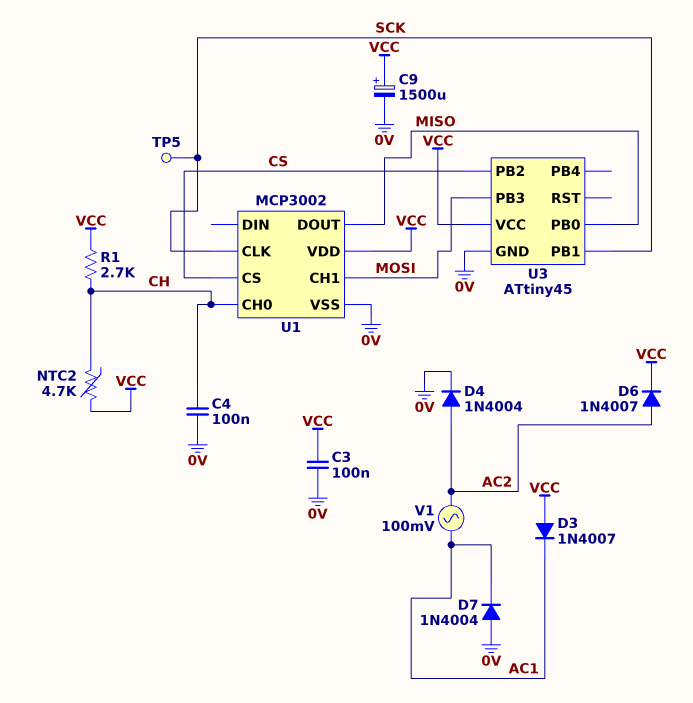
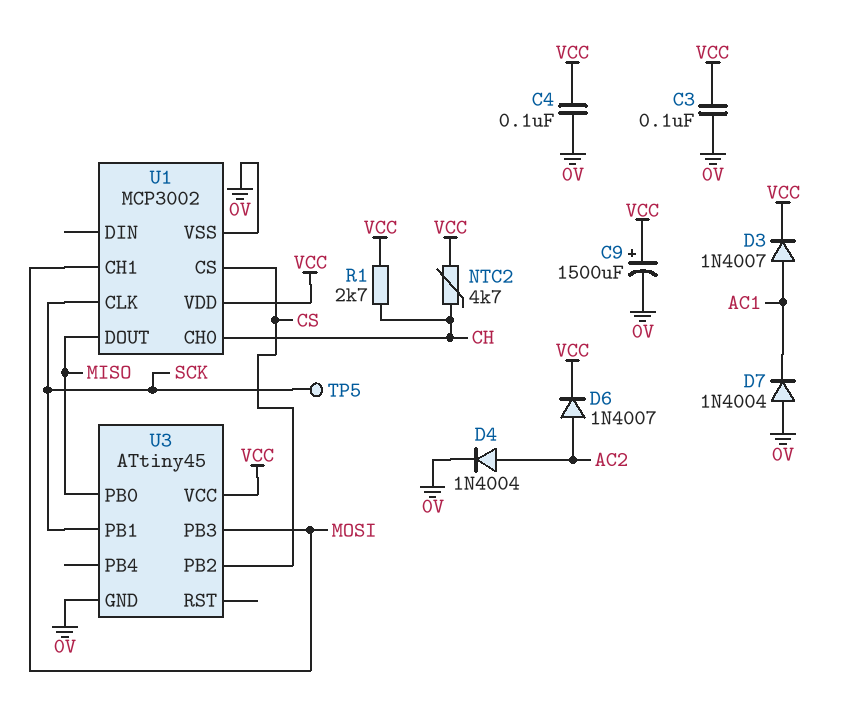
C4: 100nF (0V, CH) -> 100nF (0V, VCC)
D3: diode 1N4007 (A VCC, K AC1) -> diode 1N4007 (A AC1, K VCC)
V1: AC 100mV (AC1, AC2) -> none

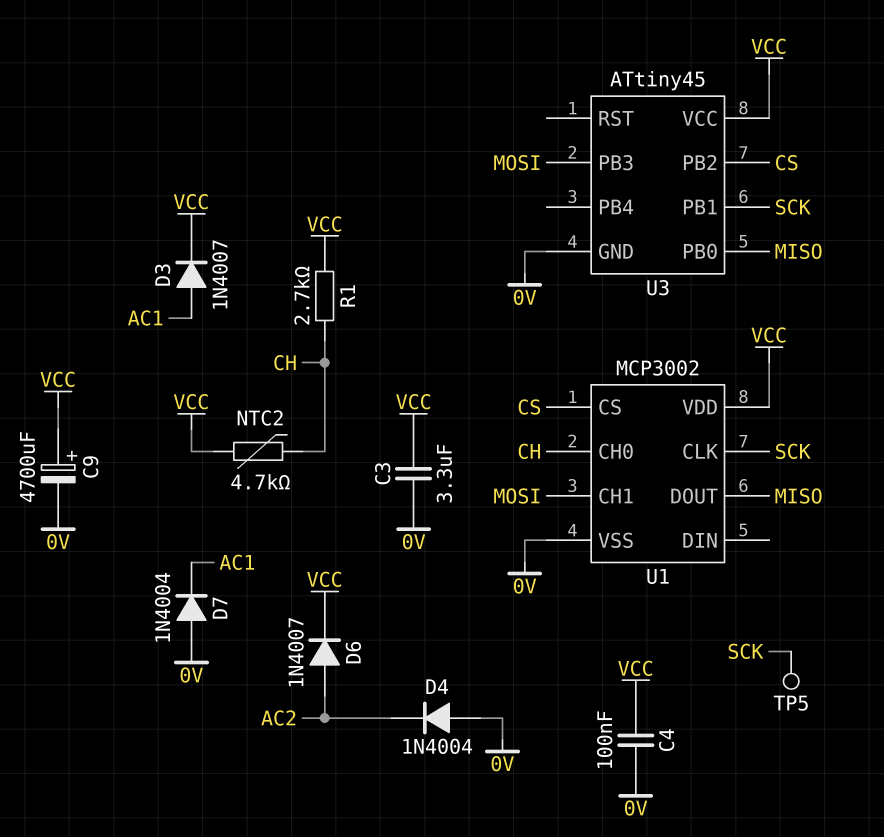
C3: 100nF (0V, VCC) -> 3.3uF (0V, VCC)
C9: 1500uF (plus VCC, minus 0V) -> 4700uF (plus VCC, minus 0V)
D4: diode 1N4004 (A AC2, K 0V) -> diode 1N4004 (A 0V, K AC2)

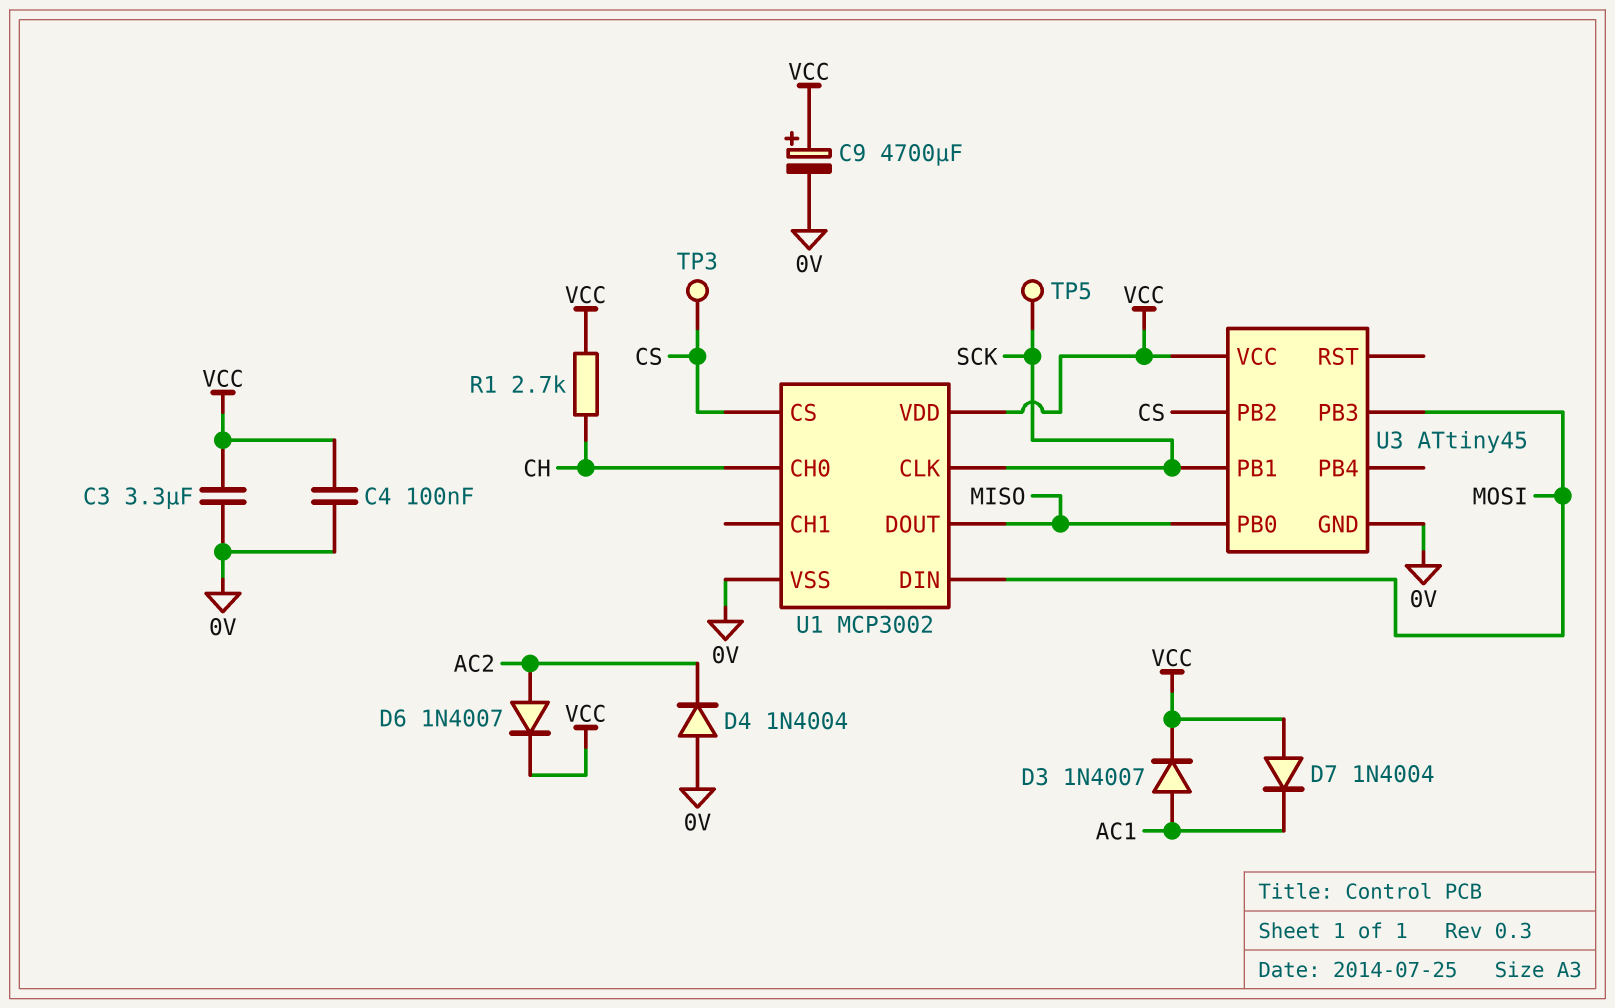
D7: diode 1N4004 (A 0V, K AC1) -> diode 1N4004 (A VCC, K AC1)
NTC2: 4.7k (CH, VCC) -> none
TP3: none -> test point (CS)
U1 pin CH1: MOSI -> none
U1 pin DIN: none -> MOSI

